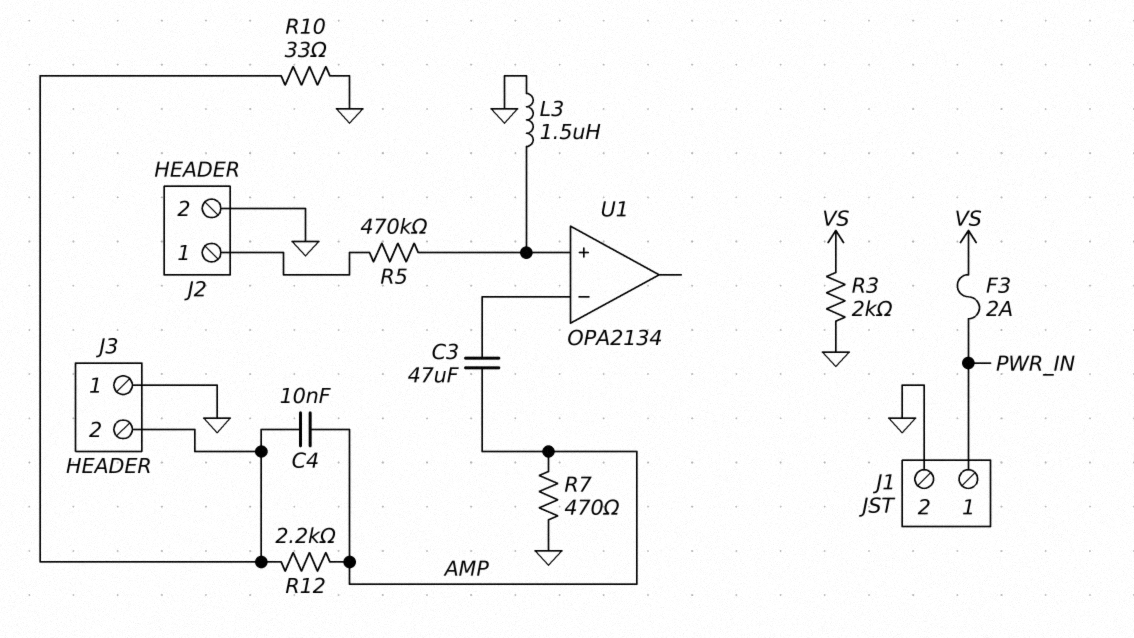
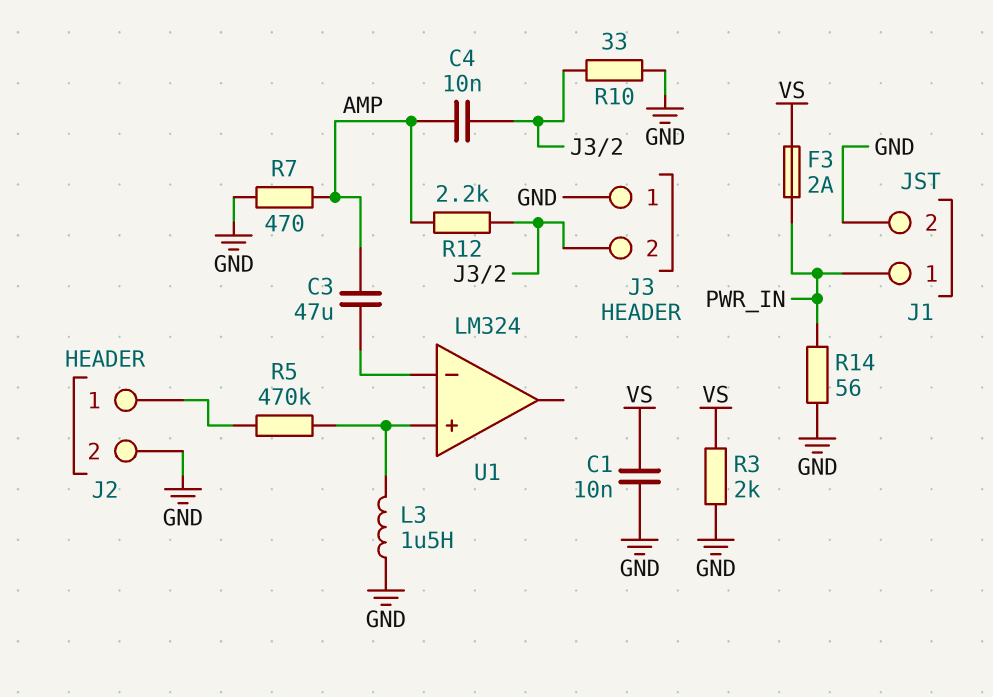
C1: none -> 10nF (GND, VS)
R14: none -> 56 (GND, PWR_IN)
U1: OPA2134 -> LM324

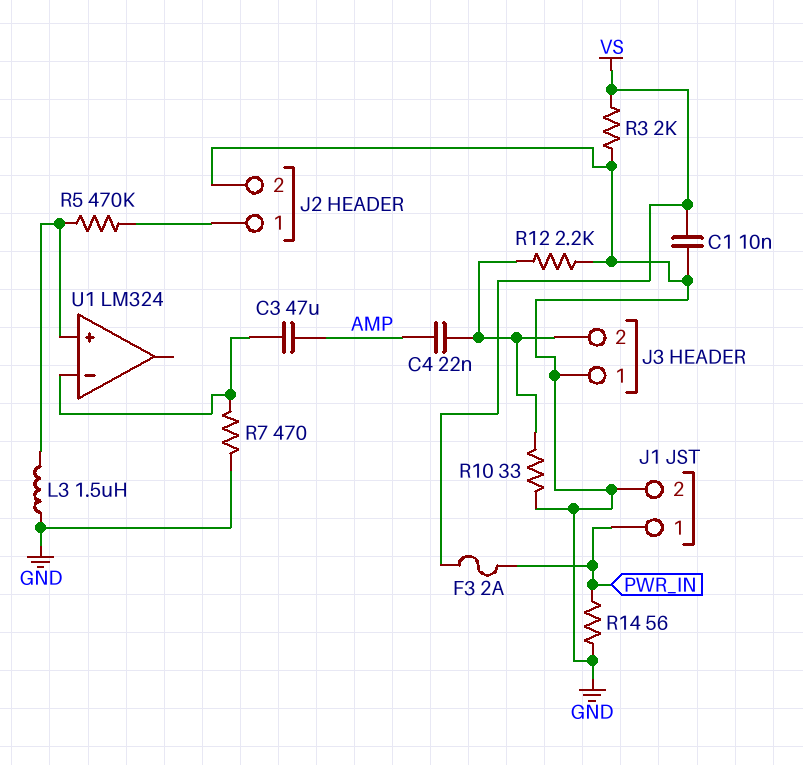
C4: 10nF (AMP, J3/2) -> 22nF (AMP, J3/2)
R7: 470 (AMP, GND) -> 470 (GND, U1/in-)
R12: 2.2k (AMP, J3/2) -> 2.2k (GND, J3/2)

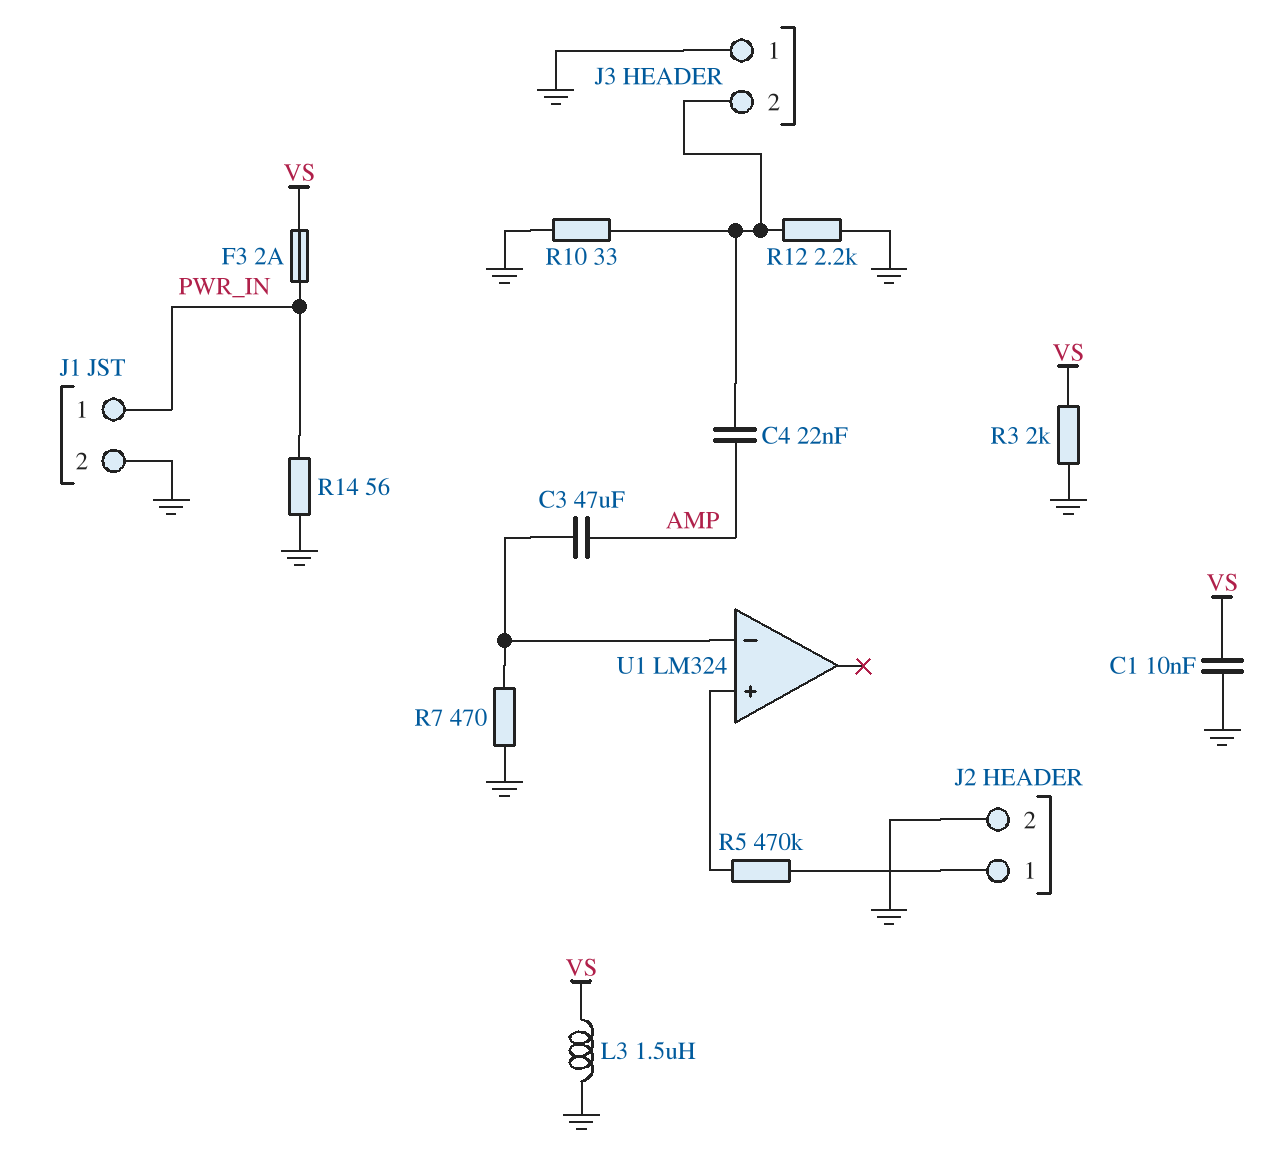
L3: 1.5uH (GND, U1/in+) -> 1.5uH (GND, VS)

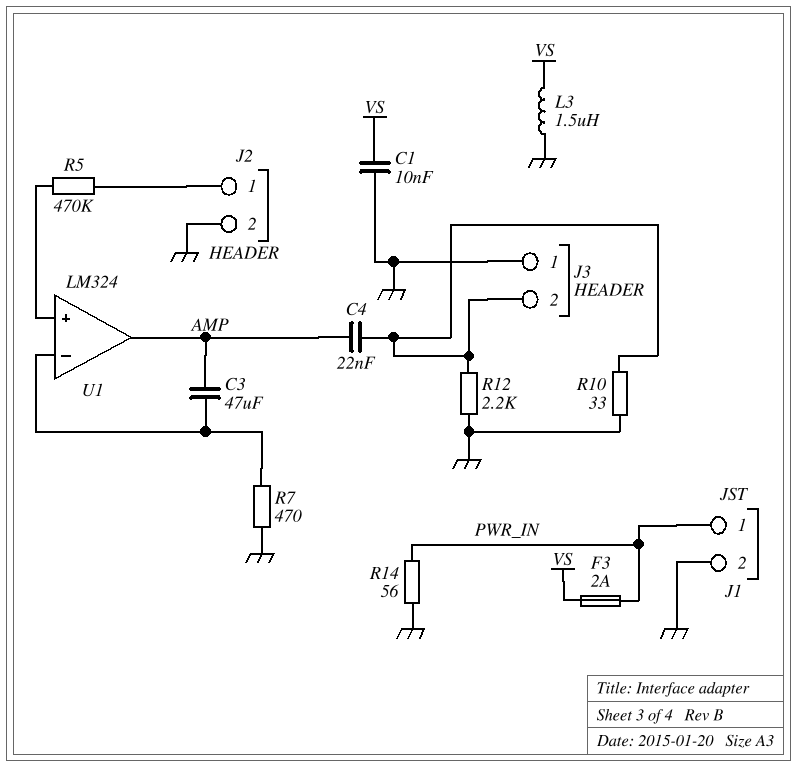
R3: 2k (GND, VS) -> none
U1 pin out: none -> AMP

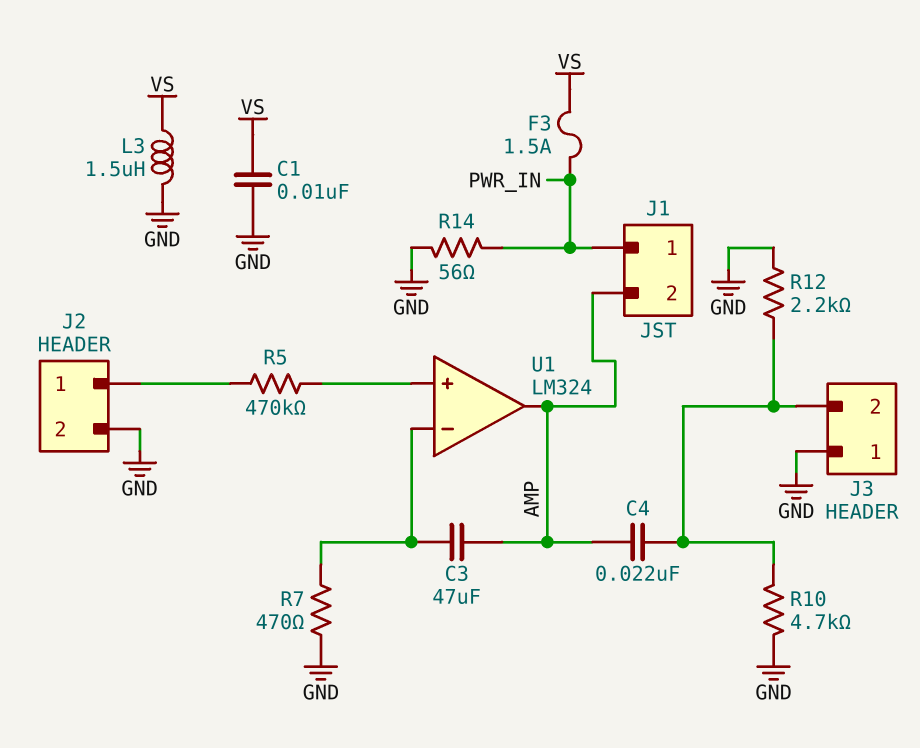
F3: 2A (PWR_IN, VS) -> 1.5A (PWR_IN, VS)
J1 pin 2: GND -> AMP
R10: 33 (GND, J3/2) -> 4.7k (GND, J3/2)

